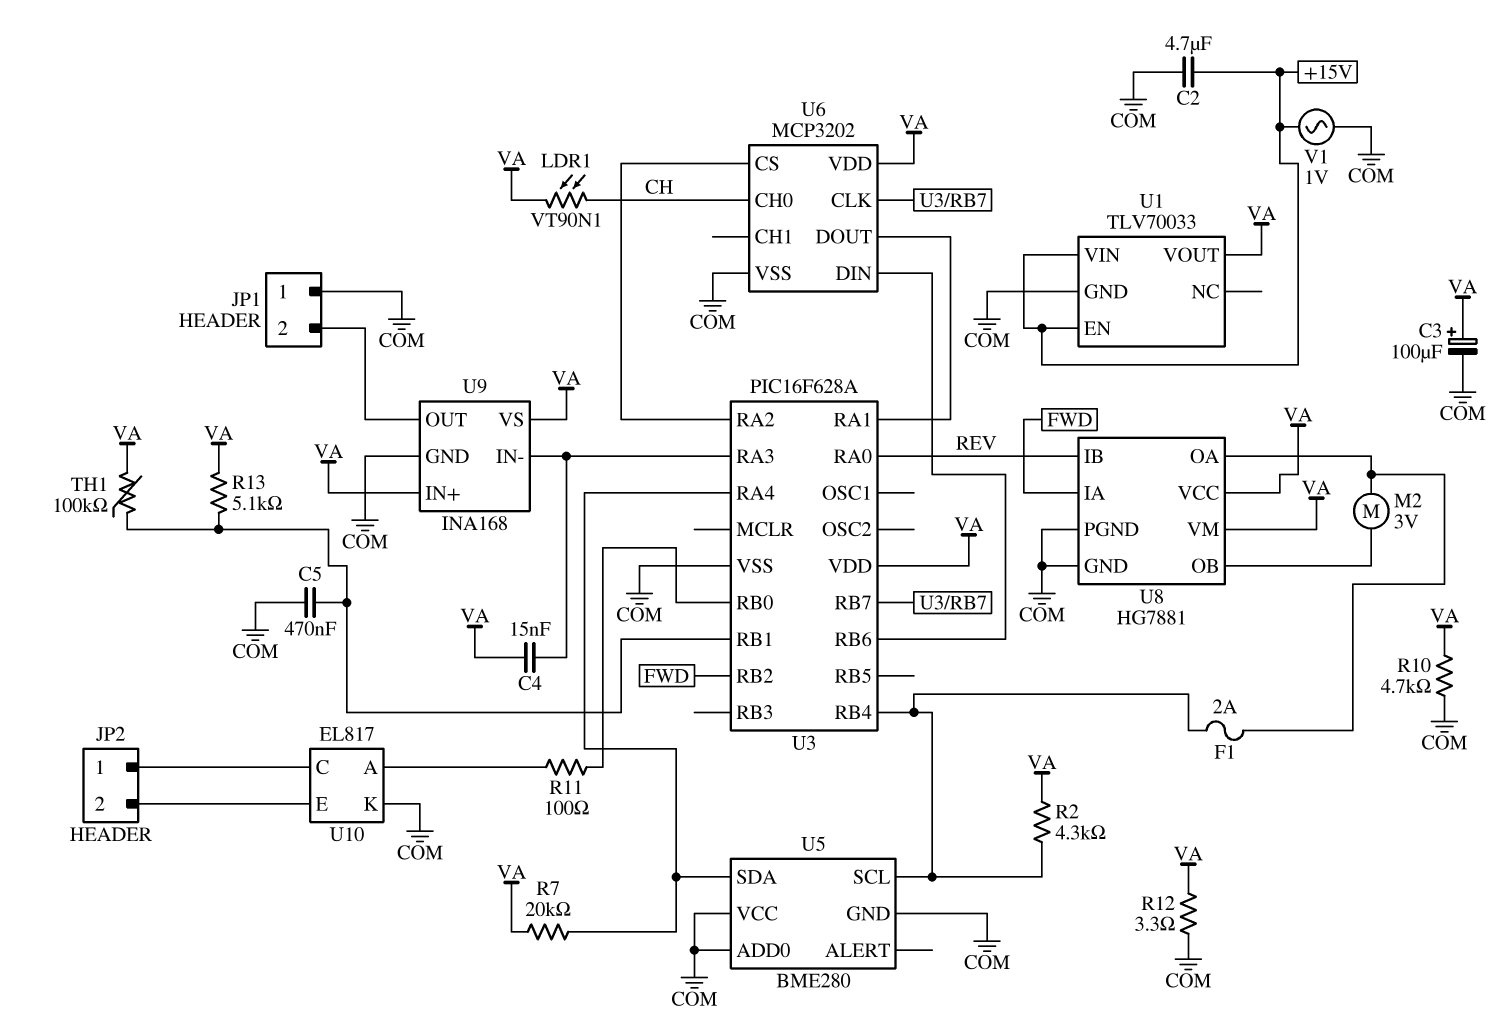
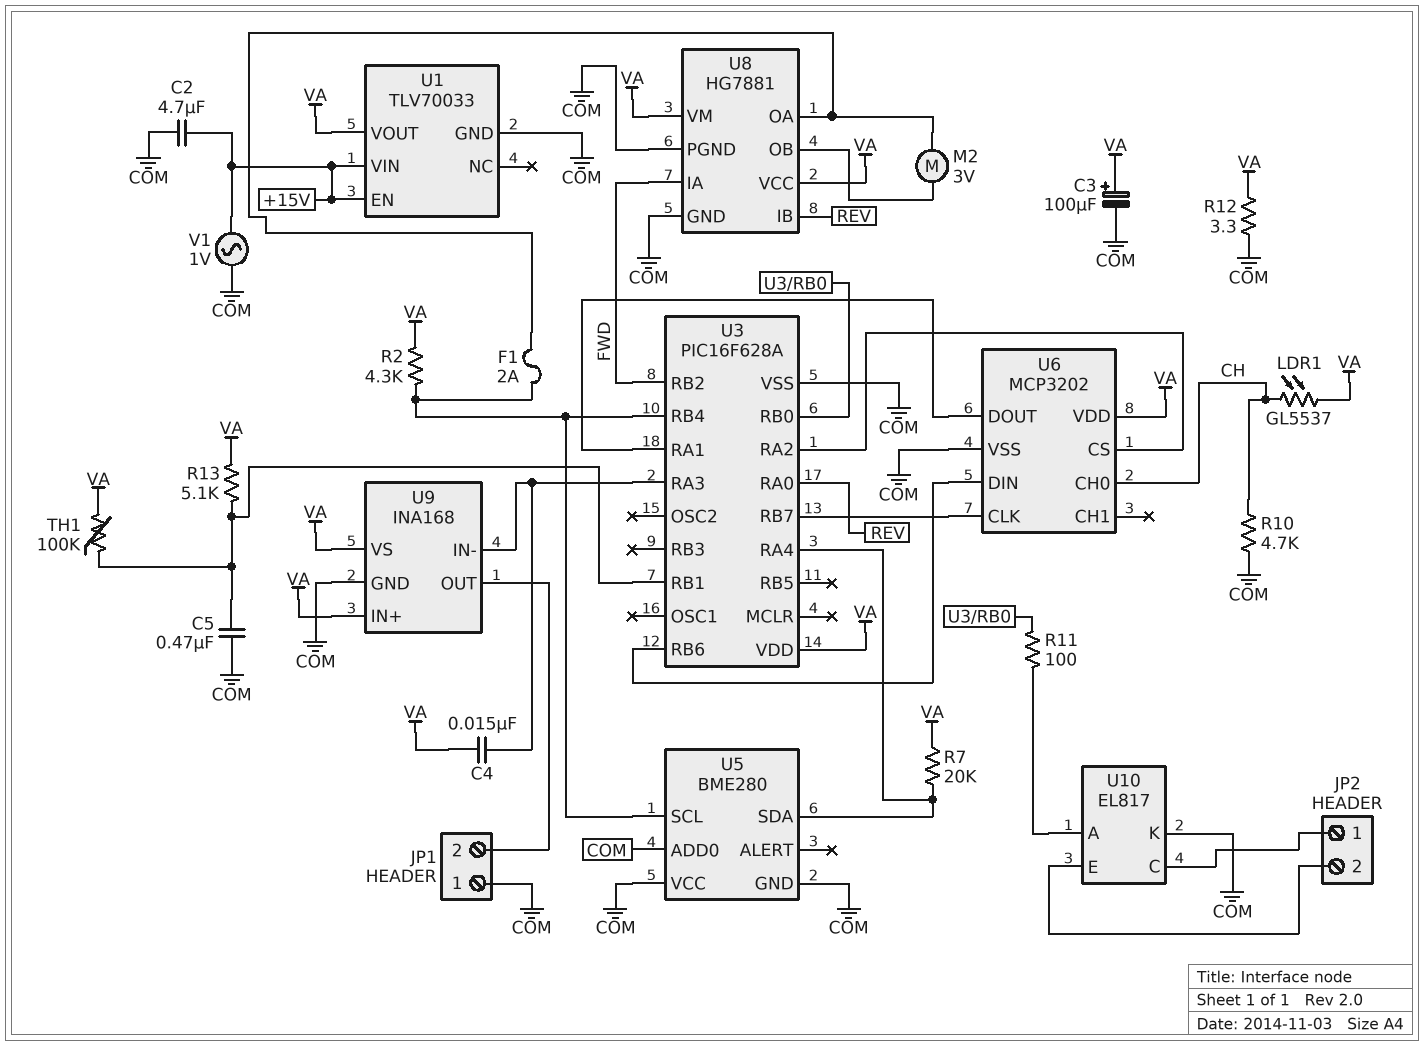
LDR1: VT90N1 (CH, VA) -> GL5537 (CH, VA)
R10: 4.7k (COM, VA) -> 4.7k (CH, COM)

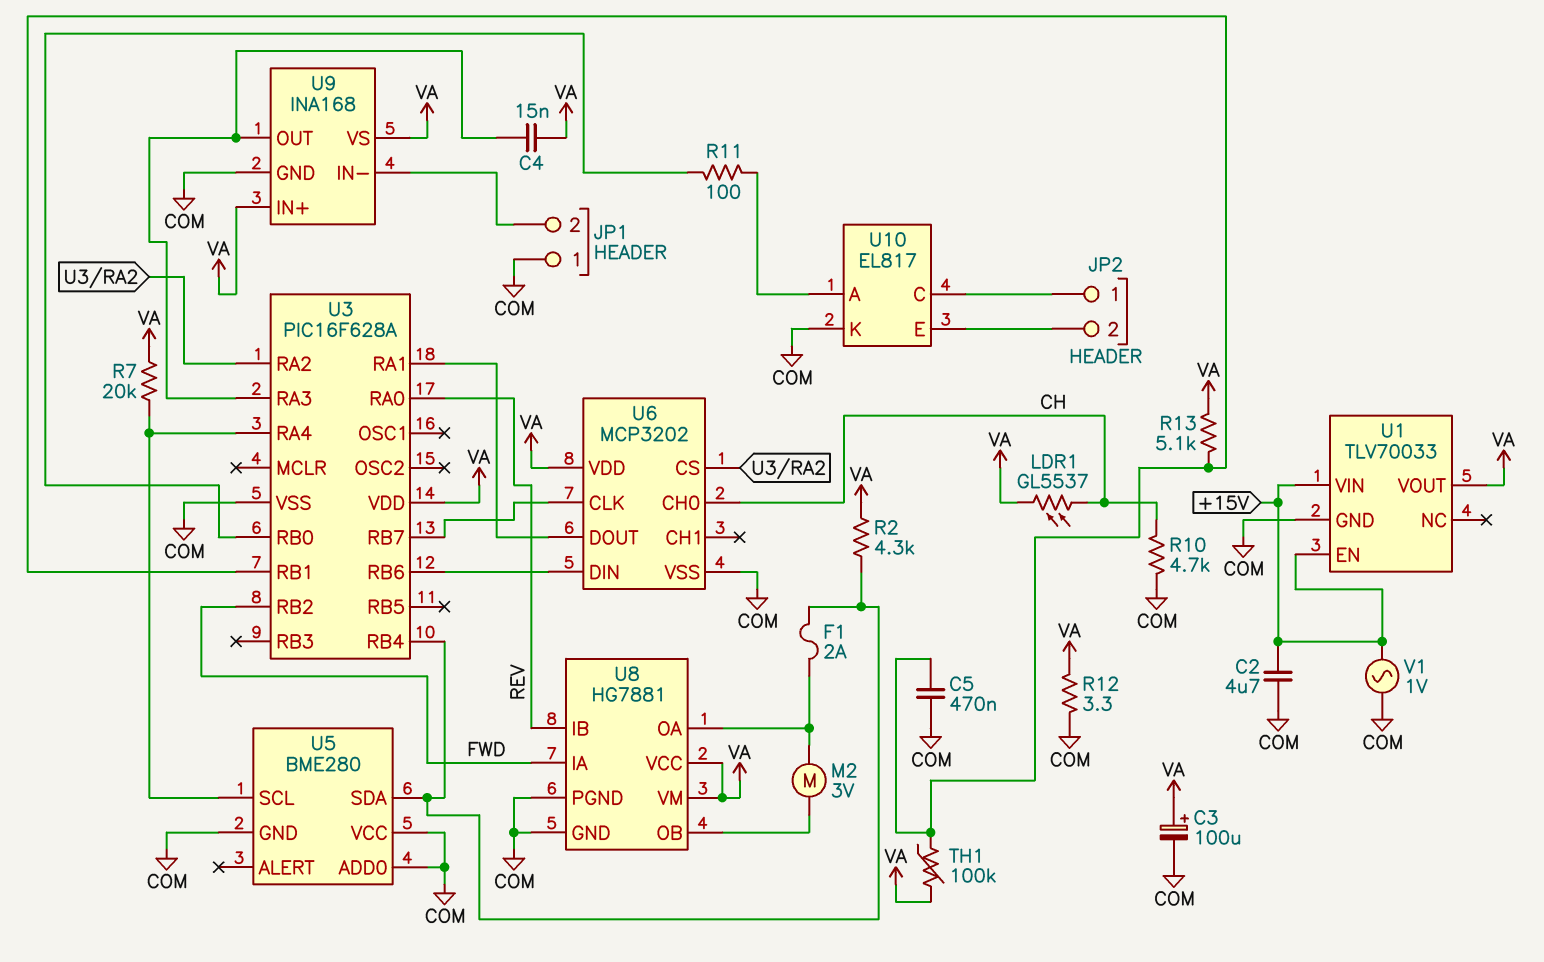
U5 pin SCL: U3/RB4 -> U3/RA4
U5 pin SDA: U3/RA4 -> U3/RB4
U9 pin IN-: U3/RA3 -> JP1/2
U9 pin OUT: JP1/2 -> U3/RA3

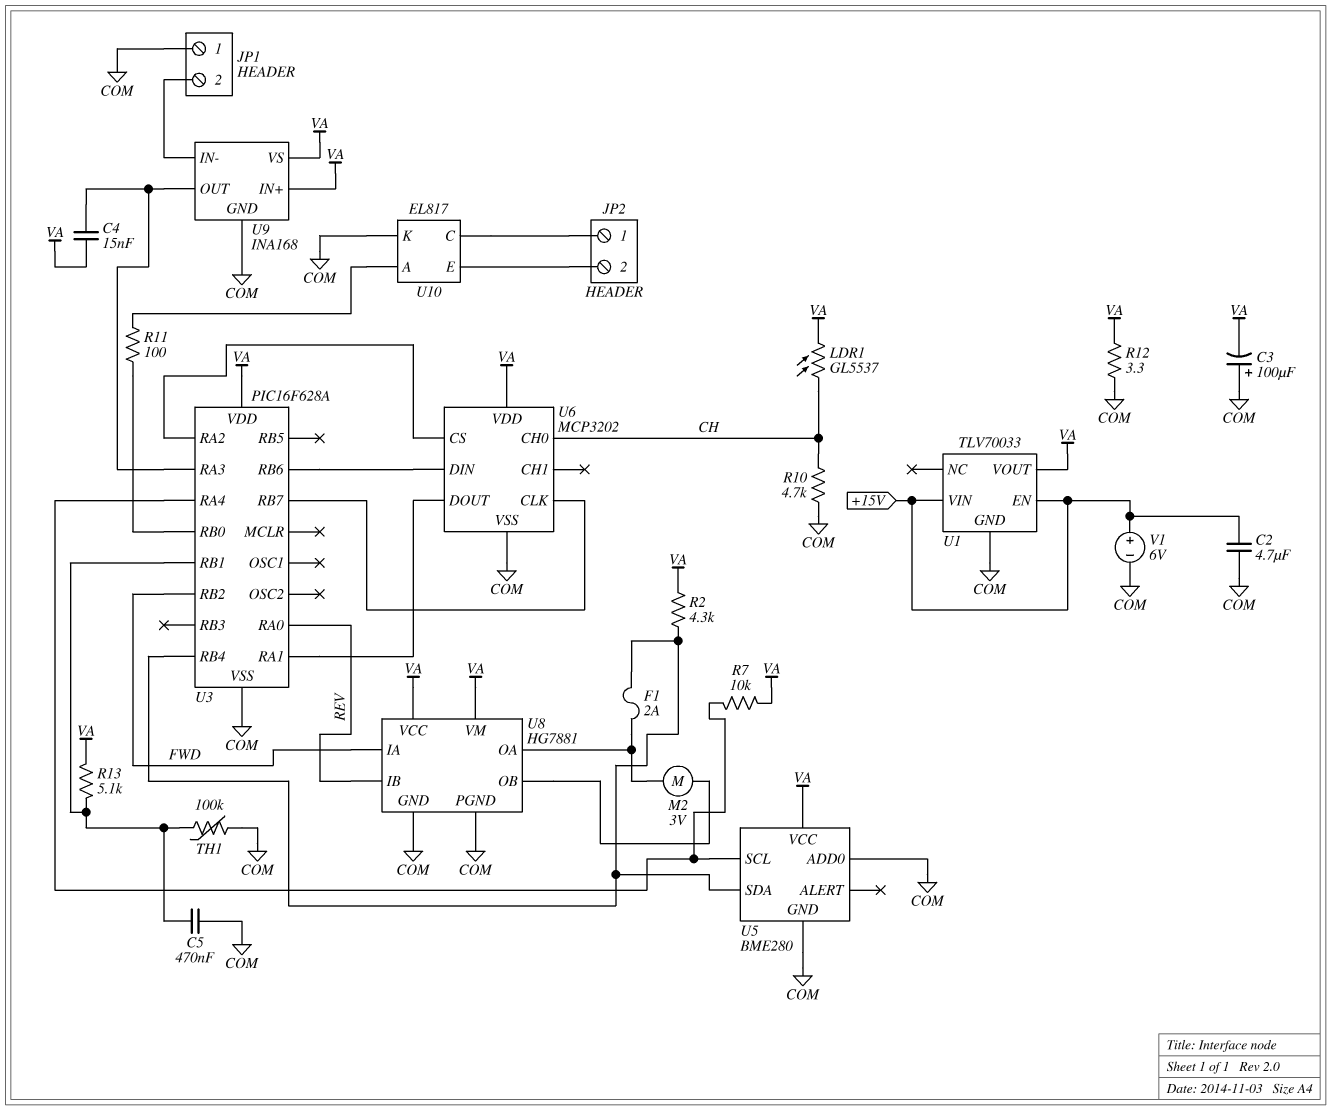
C3: 100uF (plus VA, minus COM) -> 100uF (plus COM, minus VA)
R7: 20k (U3/RA4, VA) -> 10k (U3/RA4, VA)
TH1: 100k (U3/RB1, VA) -> 100k (COM, U3/RB1)
U5 pin VCC: COM -> VA
V1: AC 1V (+15V, COM) -> 6V (plus +15V, minus COM)

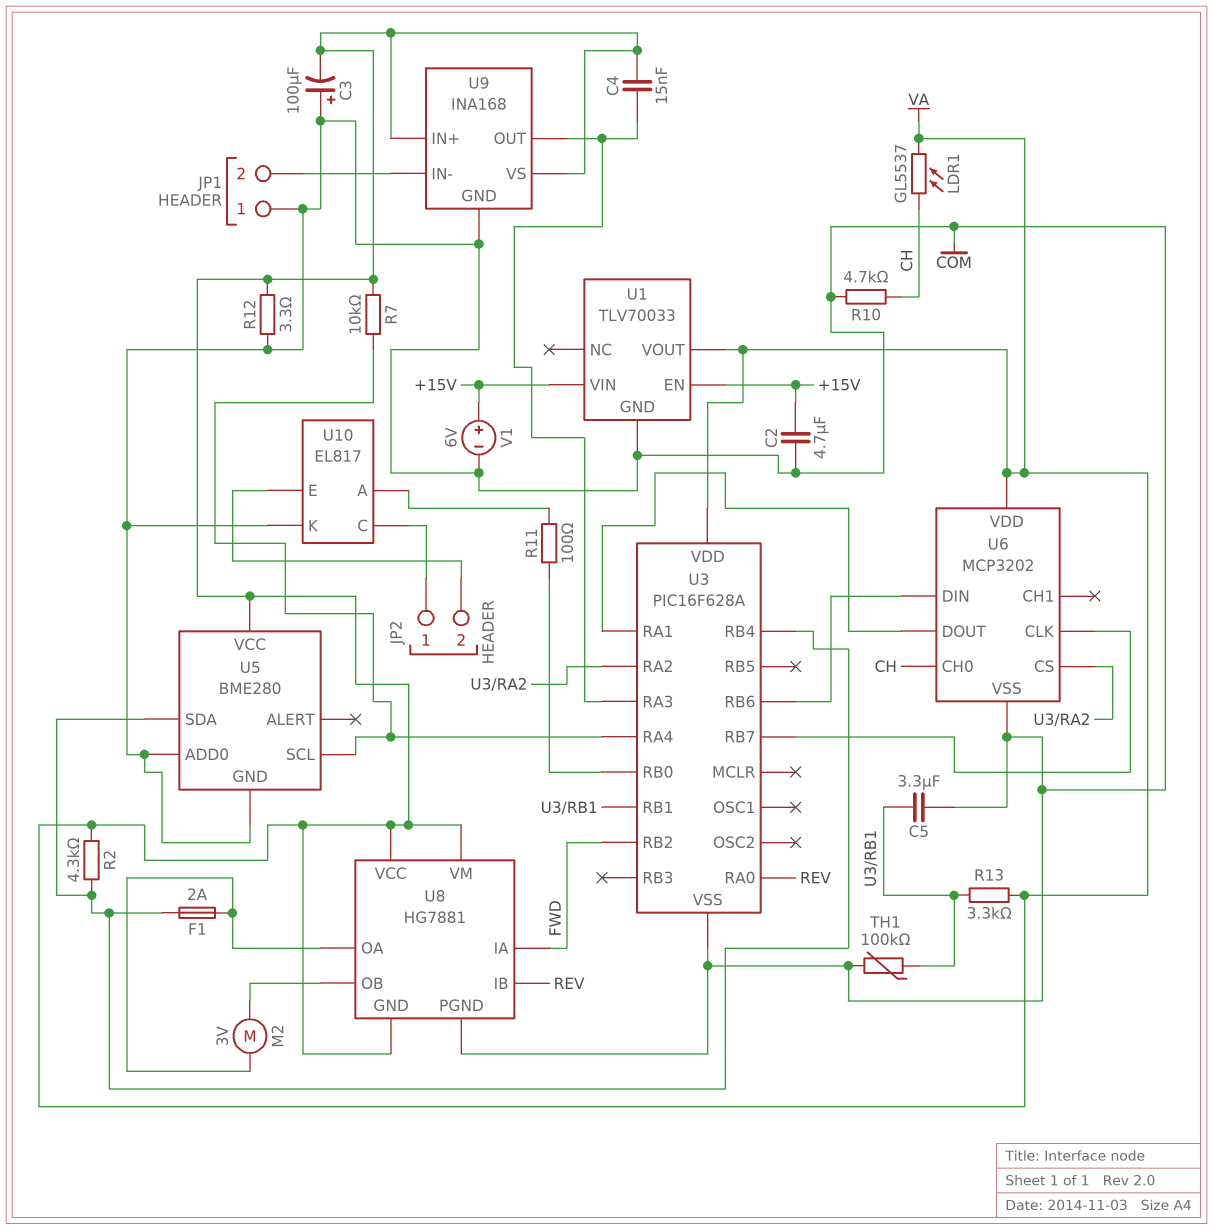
C5: 470nF (COM, U3/RB1) -> 3.3uF (COM, U3/RB1)
R13: 5.1k (U3/RB1, VA) -> 3.3k (U3/RB1, VA)
U8 pin GND: COM -> VA

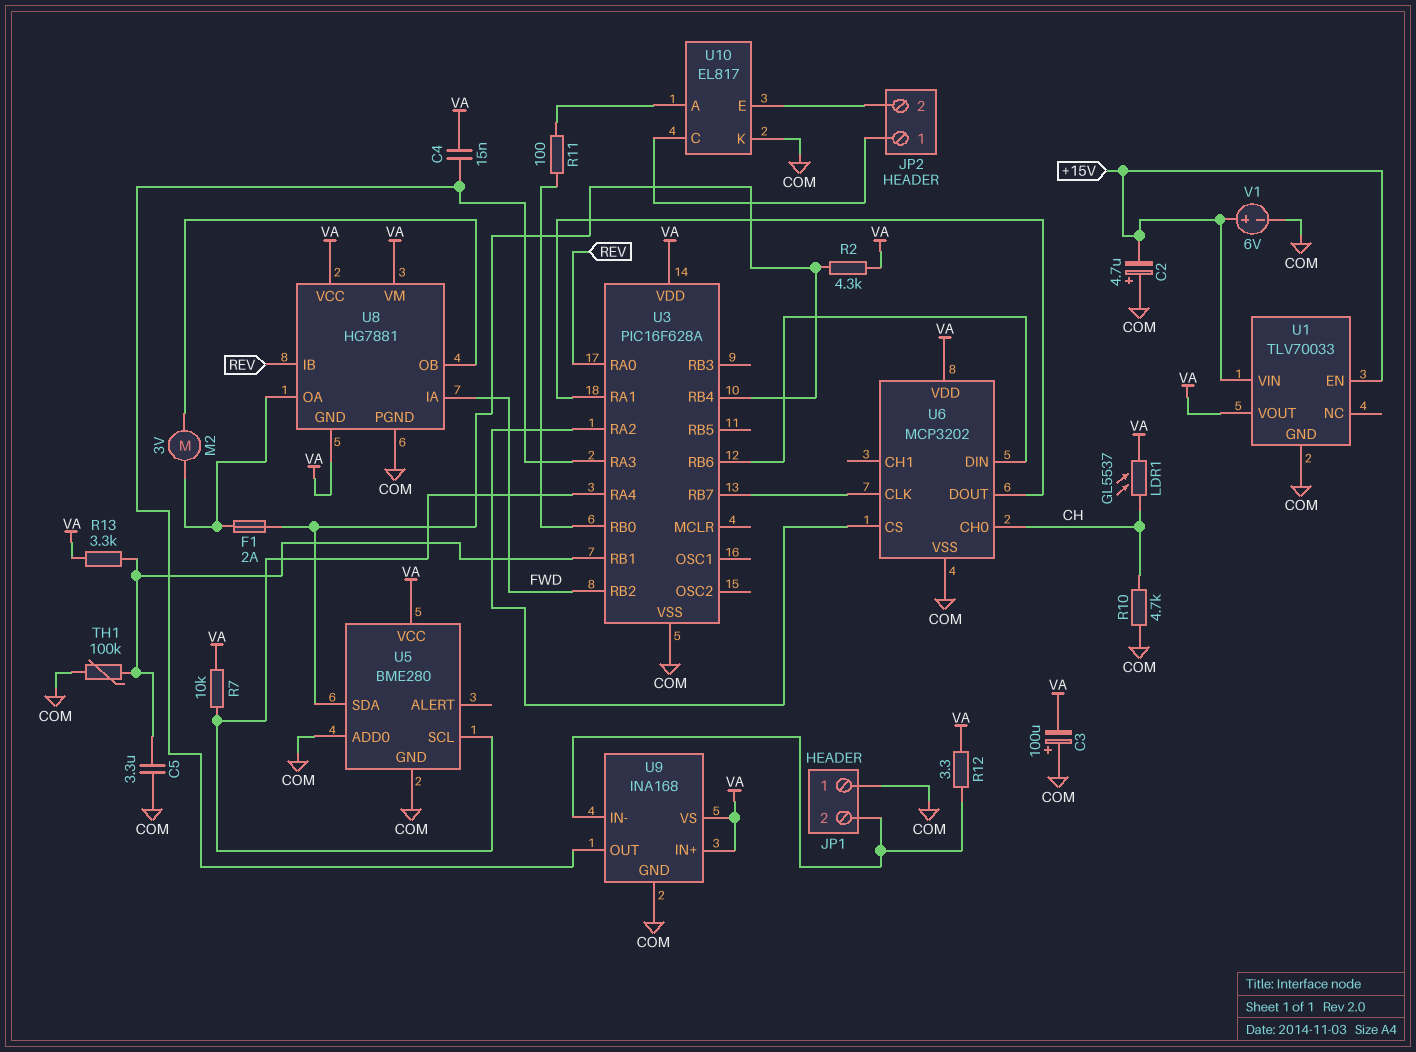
C2: 4.7uF (+15V, COM) -> 4.7uF (plus COM, minus +15V)
R12: 3.3 (COM, VA) -> 3.3 (JP1/2, VA)

